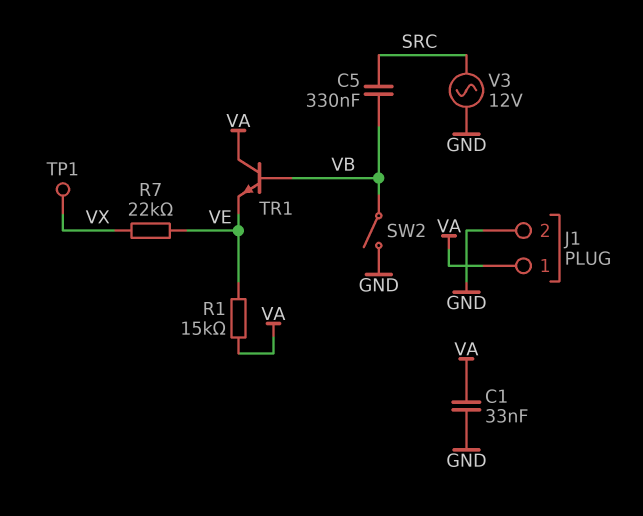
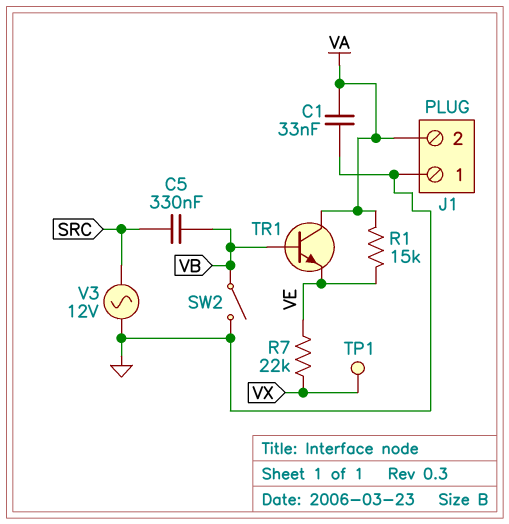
J1 pin 1: VA -> GND
J1 pin 2: GND -> VA

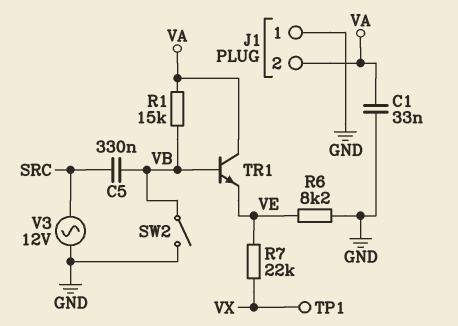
R1: 15k (VA, VE) -> 15k (VA, VB)
R6: none -> 8.2k (GND, VE)

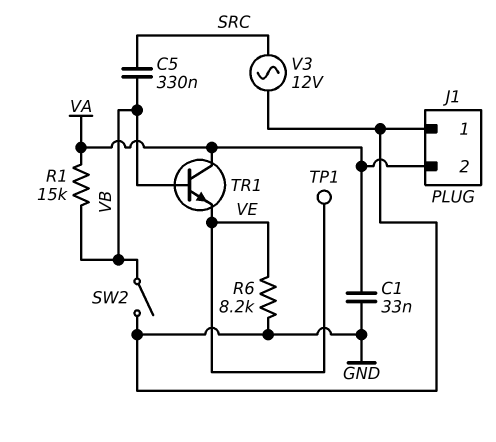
R7: 22k (VE, VX) -> none
TP1: test point (VX) -> test point (VE)

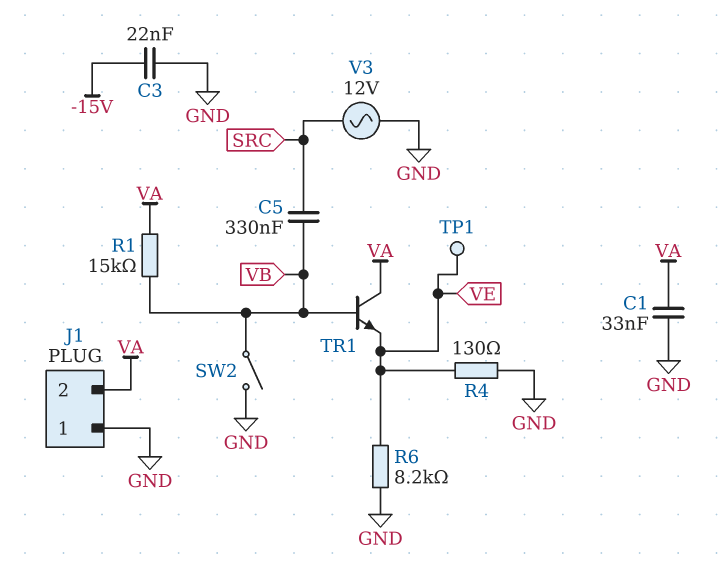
C3: none -> 22nF (-15V, GND)
R4: none -> 130 (GND, VE)

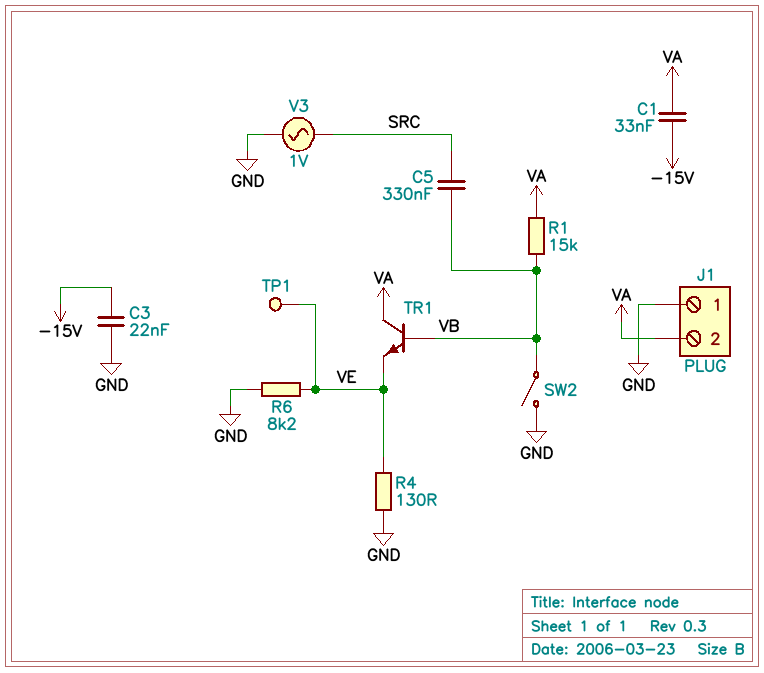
C1: 33nF (GND, VA) -> 33nF (-15V, VA)
V3: AC 12V (GND, SRC) -> AC 1V (GND, SRC)

